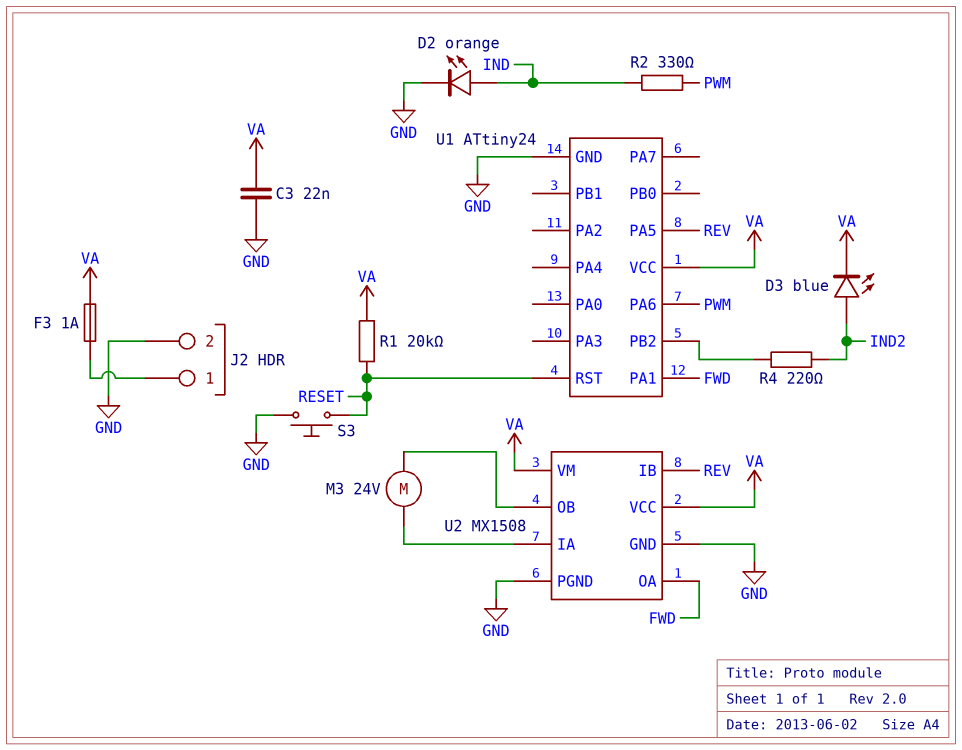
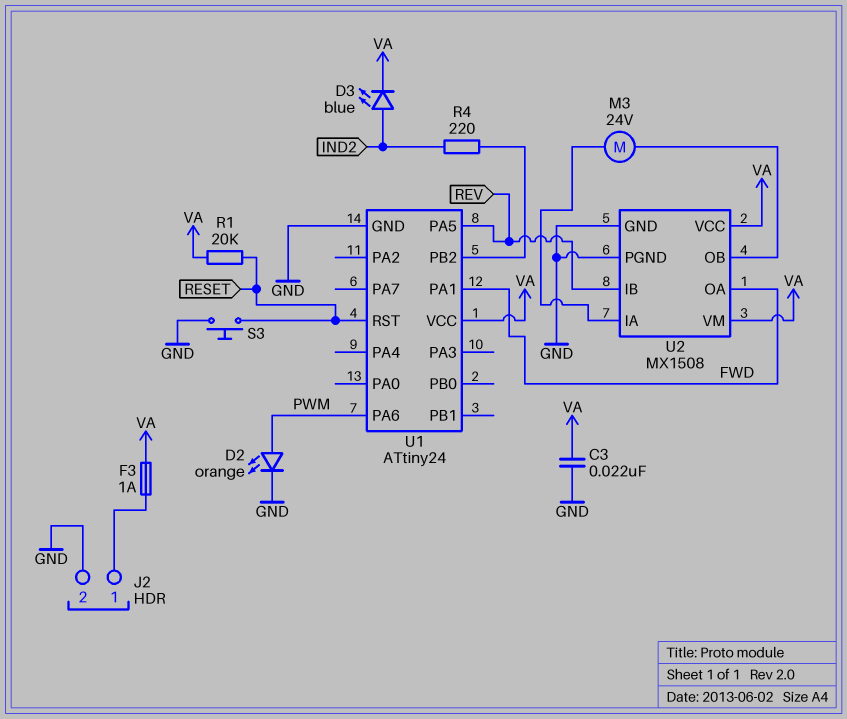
D2: LED orange (A IND, K GND) -> LED orange (A PWM, K GND)
R2: 330 (IND, PWM) -> none

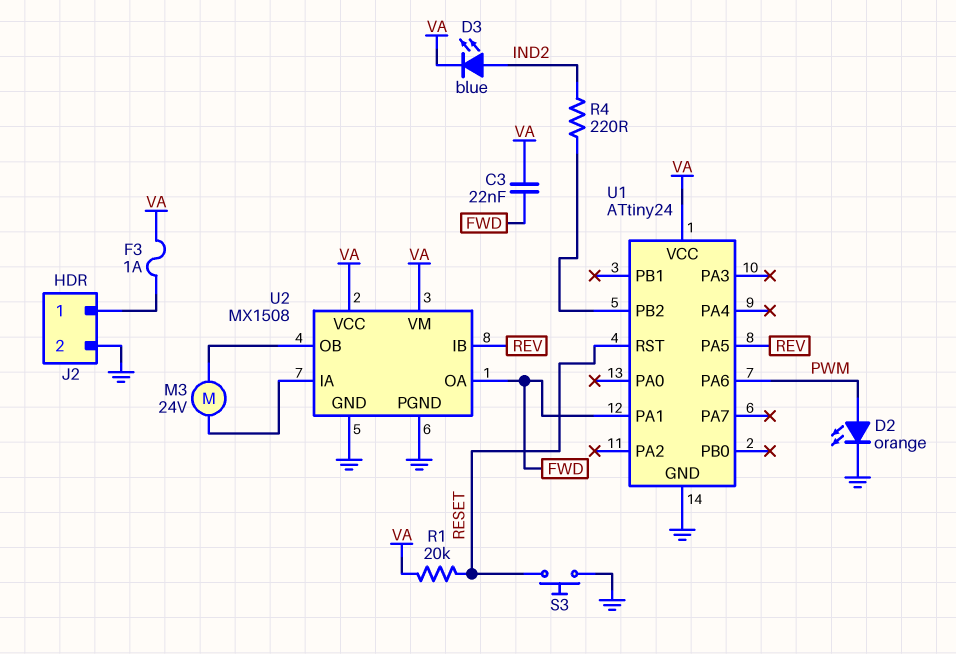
C3: 22nF (GND, VA) -> 22nF (FWD, VA)

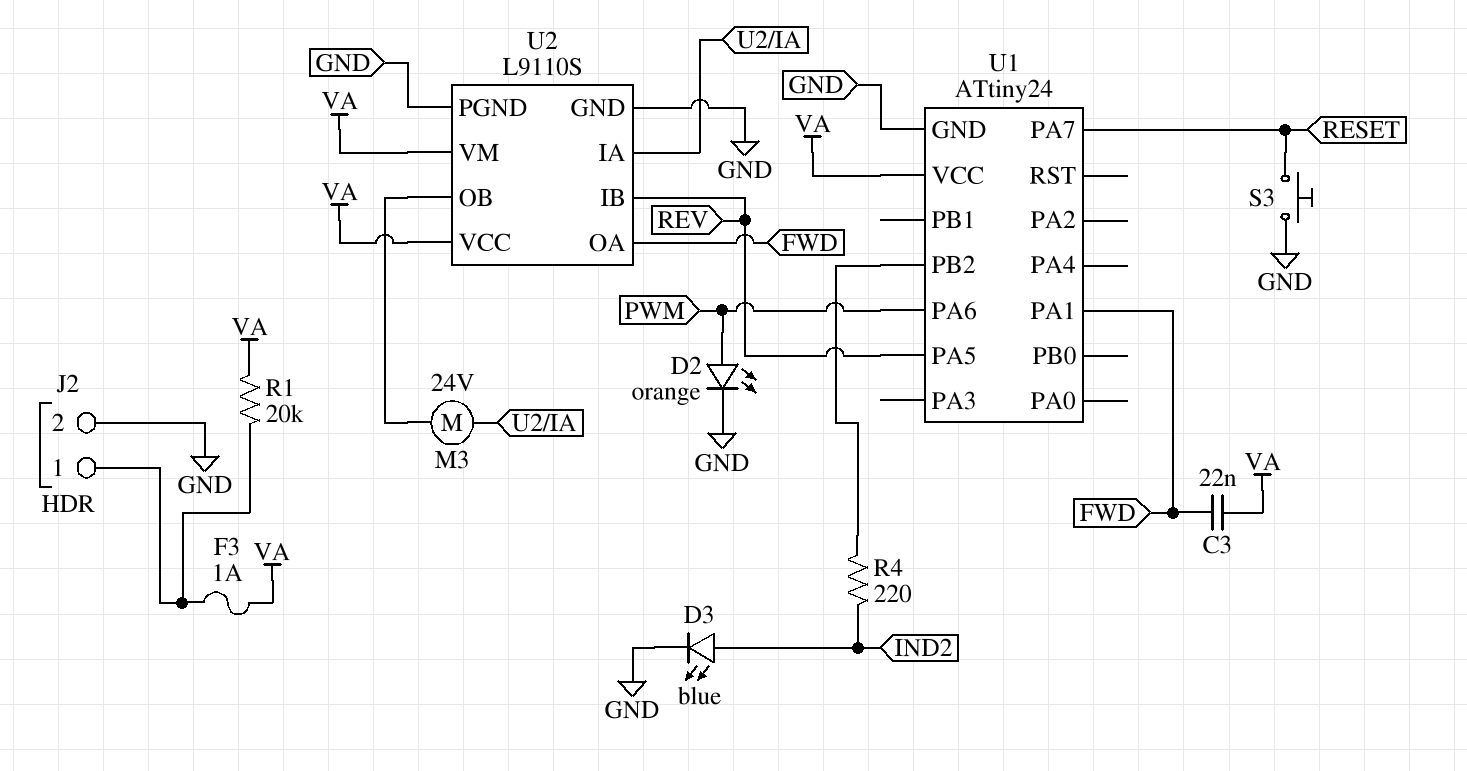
D3: LED blue (A IND2, K VA) -> LED blue (A IND2, K GND)
R1: 20k (RESET, VA) -> 20k (J2/1, VA)
U1 pin PA7: none -> RESET
U1 pin RST: RESET -> none
U2: MX1508 -> L9110S

